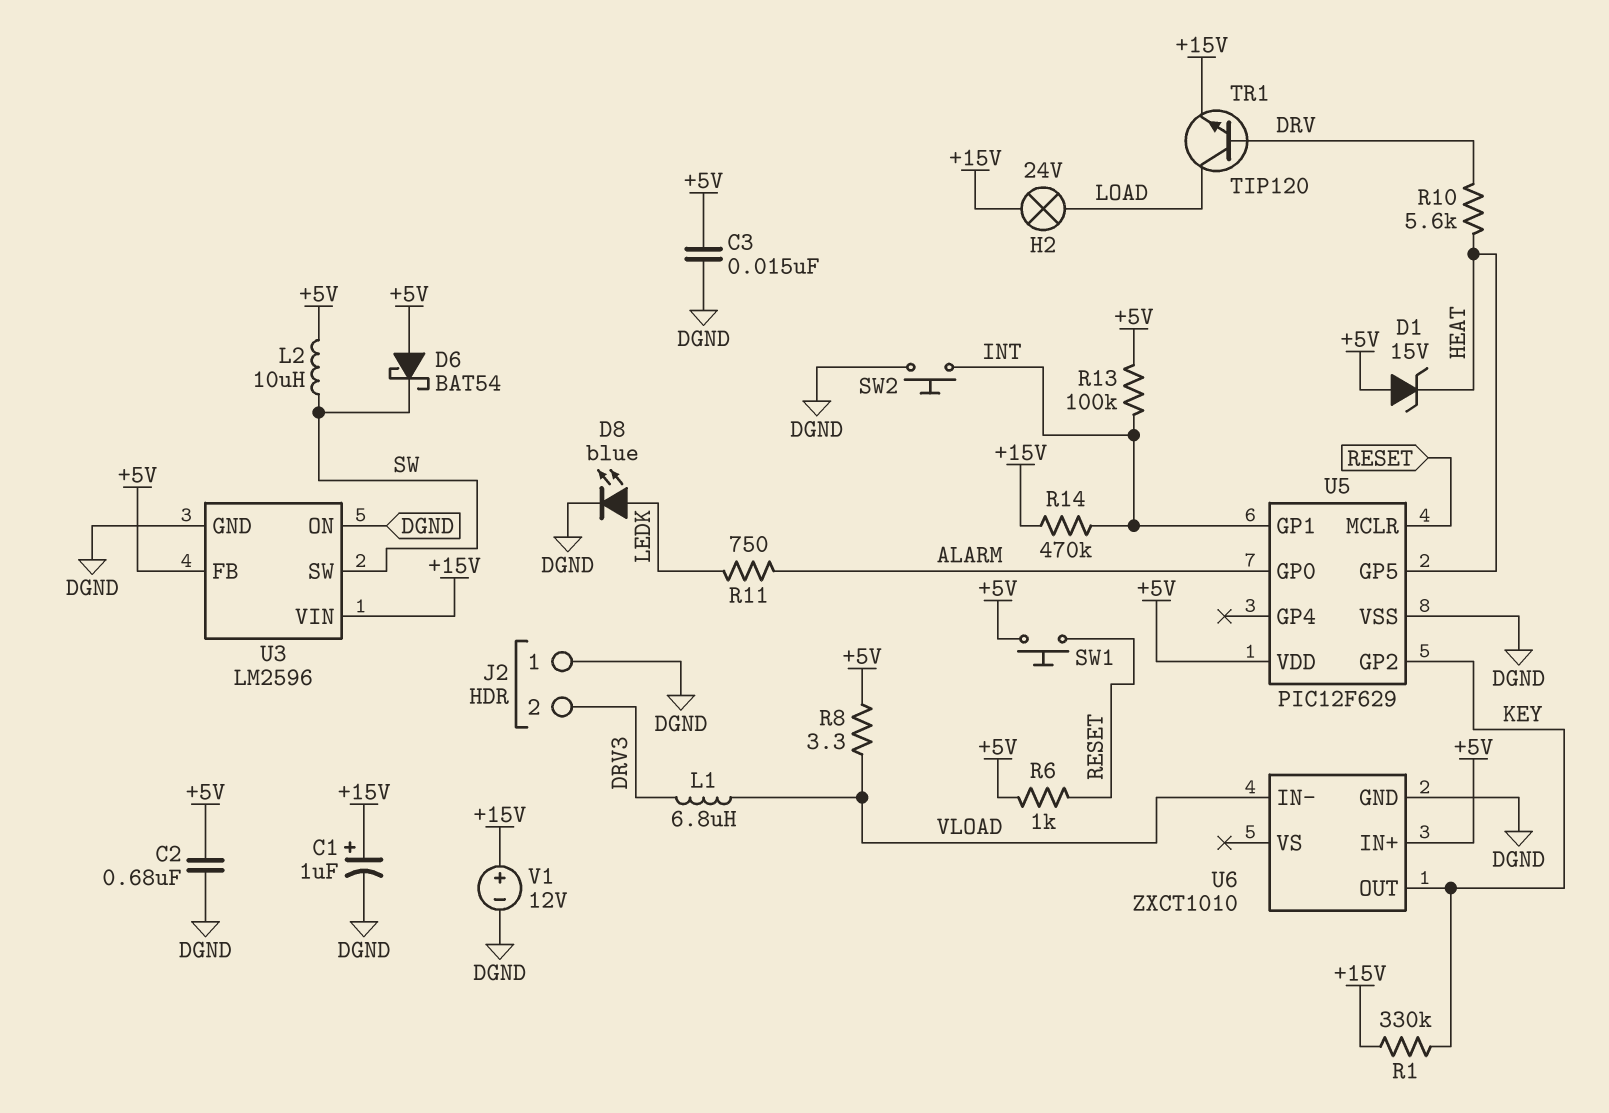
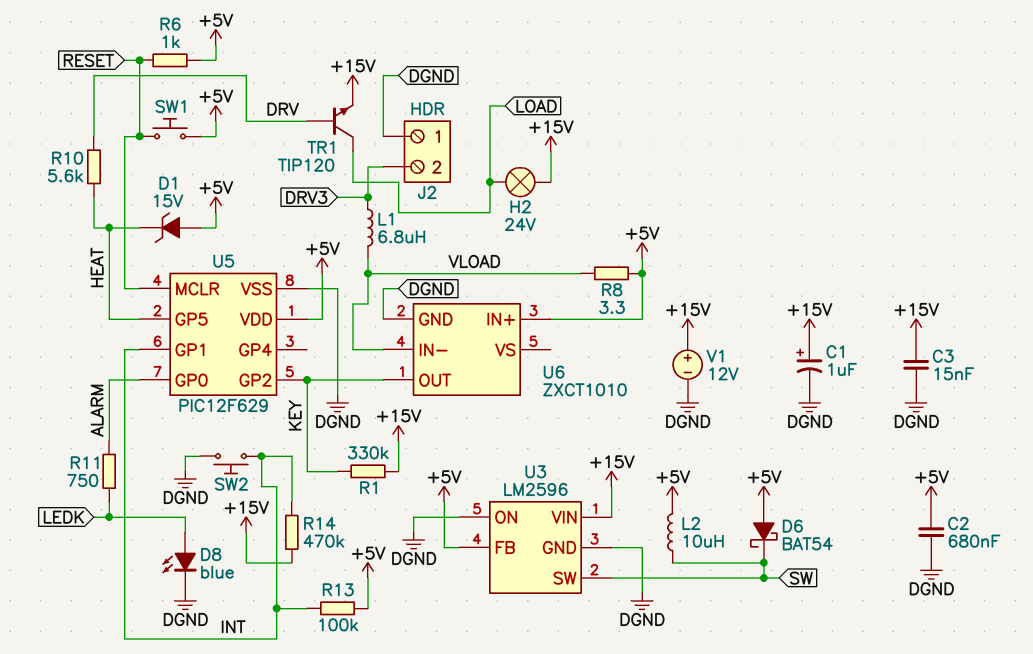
C3: 15nF (+5V, DGND) -> 15nF (+15V, DGND)

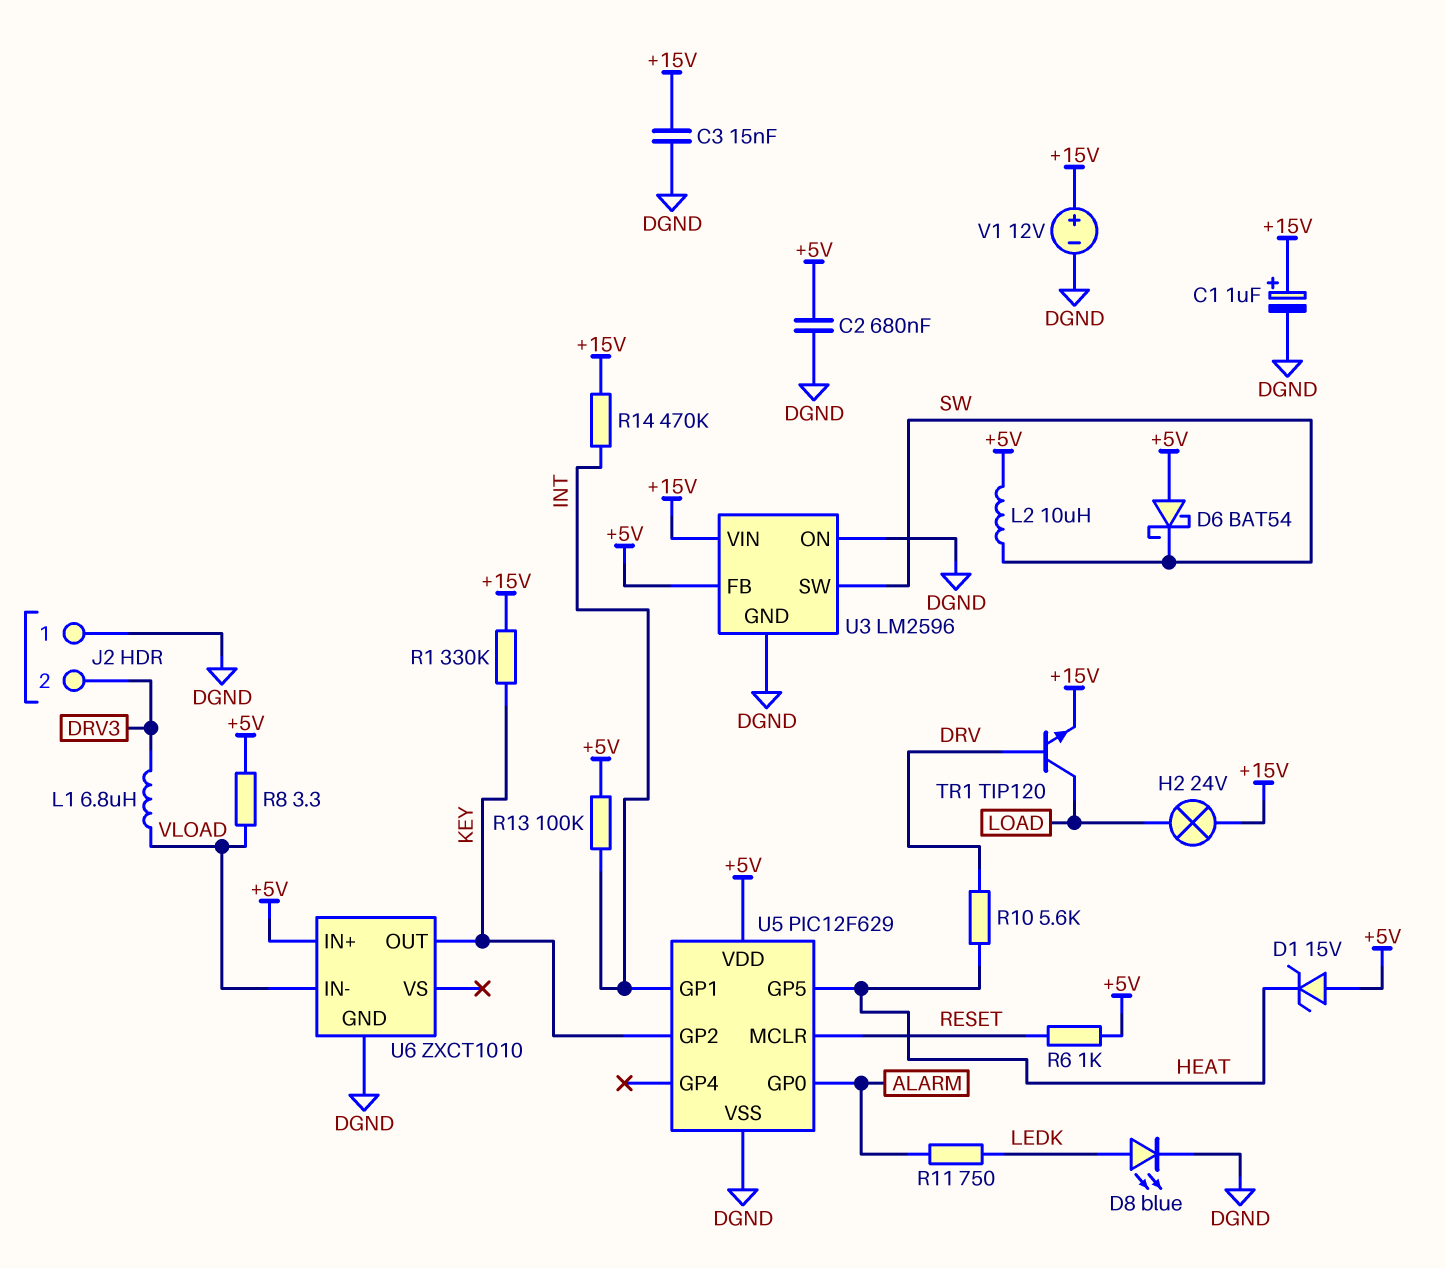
SW1: button (+5V, RESET) -> none
SW2: button (DGND, INT) -> none

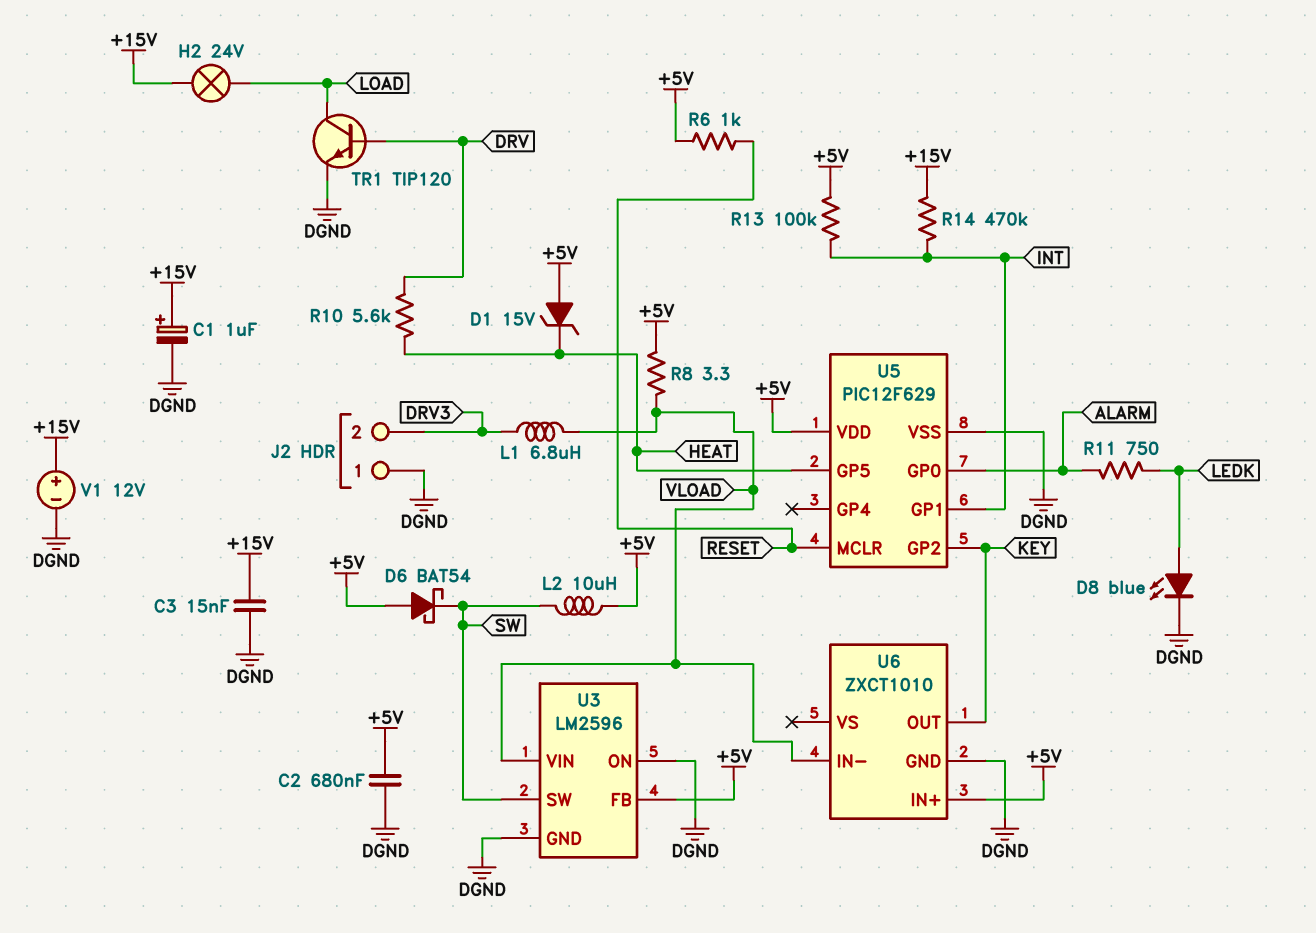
R1: 330k (+15V, KEY) -> none
TR1: NPN TIP120 (B DRV, C LOAD, E +15V) -> NPN TIP120 (B DRV, C LOAD, E DGND)
U3 pin VIN: +15V -> VLOAD

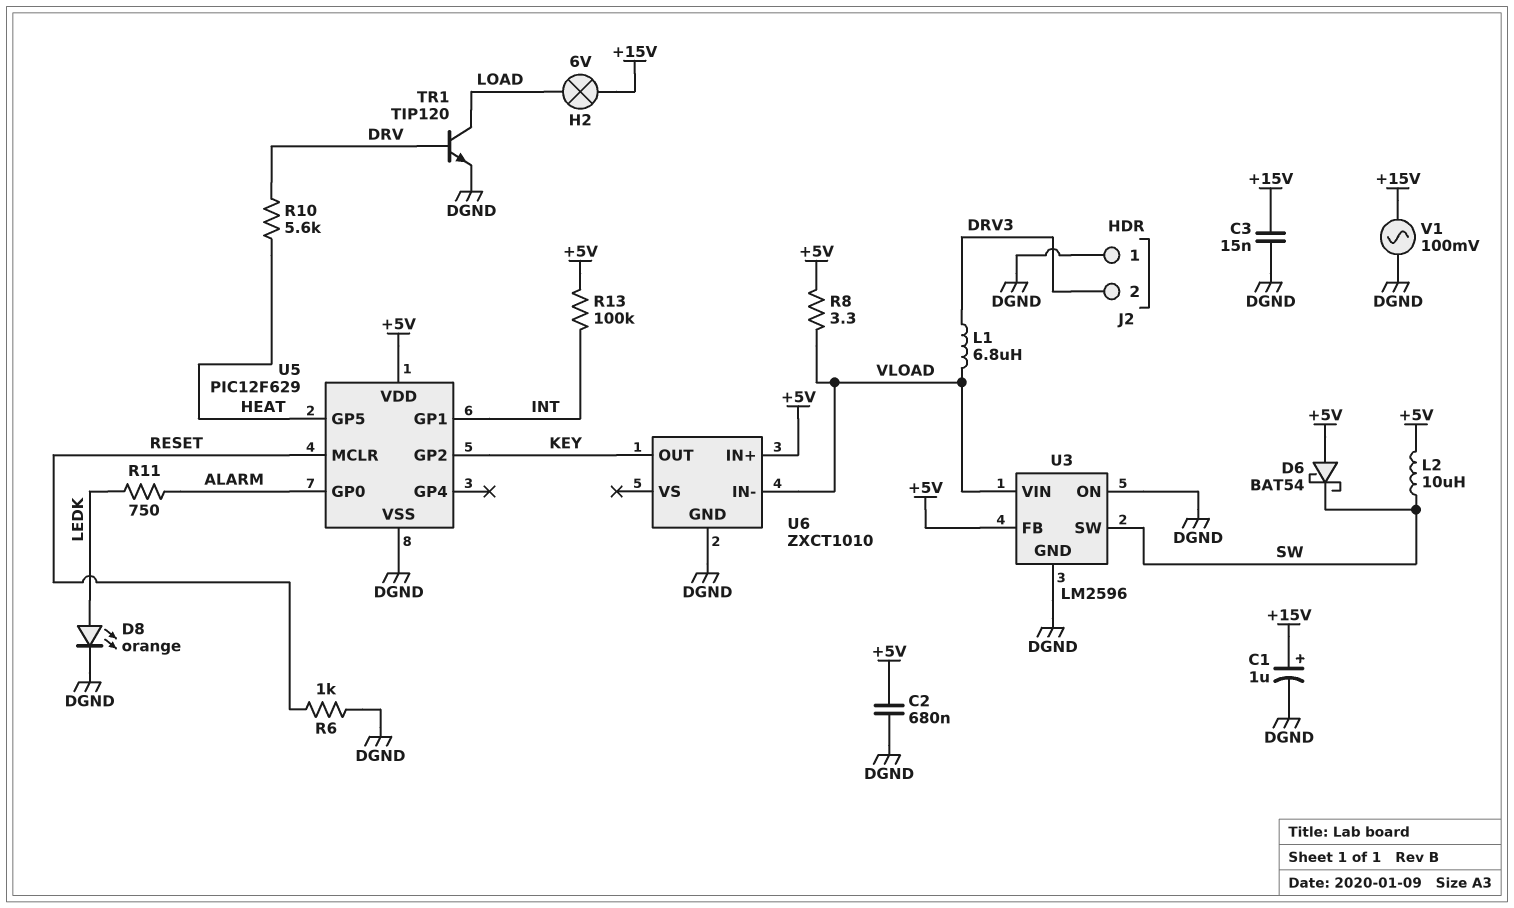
D1: zener 15V (A +5V, K HEAT) -> none
D8: LED blue (A LEDK, K DGND) -> LED orange (A LEDK, K DGND)
H2: lamp 24V (+15V, LOAD) -> lamp 6V (+15V, LOAD)
R6: 1k (+5V, RESET) -> 1k (DGND, RESET)
R14: 470k (+15V, INT) -> none
V1: 12V (plus +15V, minus DGND) -> AC 100mV (+15V, DGND)

